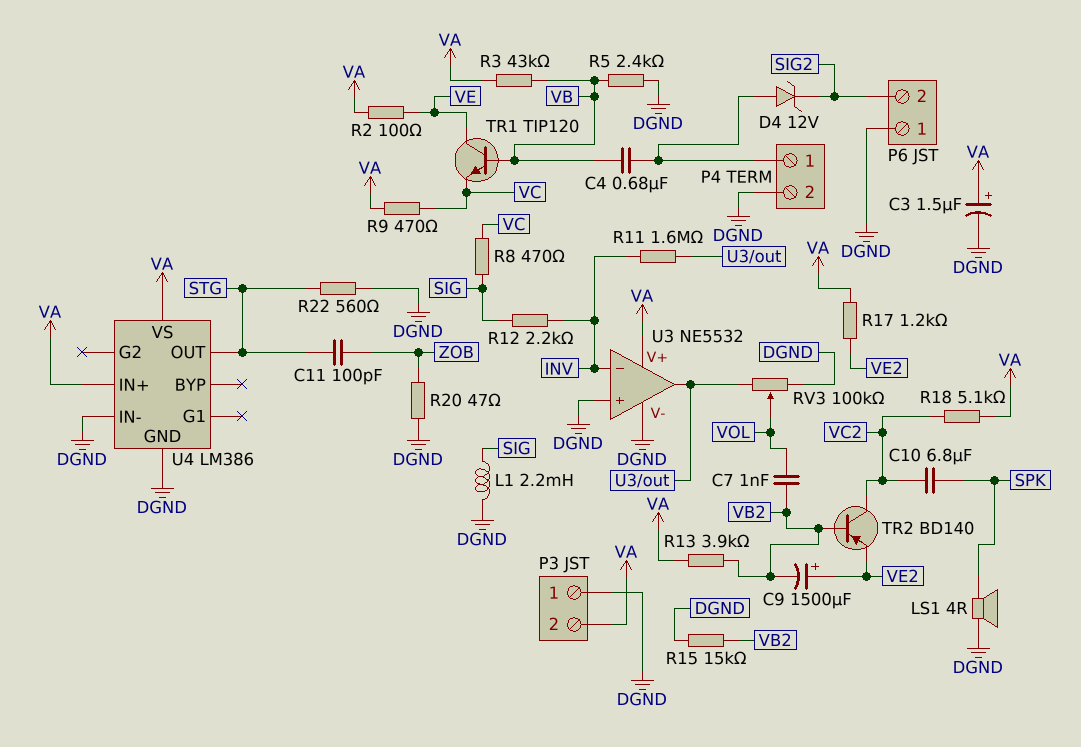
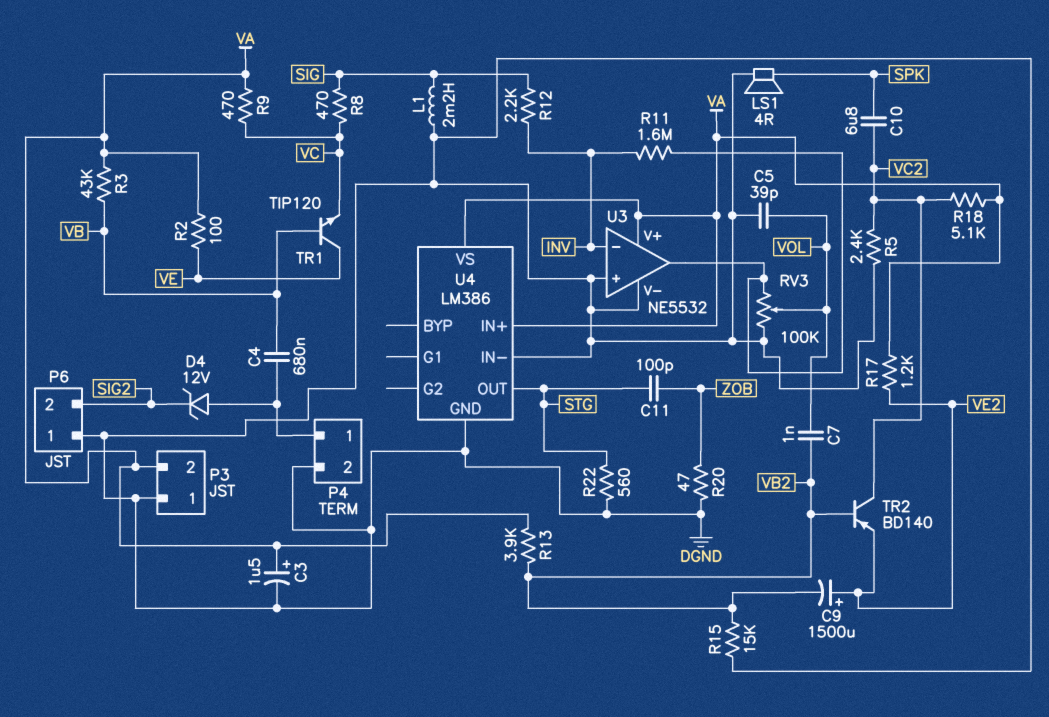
C5: none -> 39pF (DGND, VOL)
R5: 2.4k (DGND, VB) -> 2.4k (DGND, VC2)

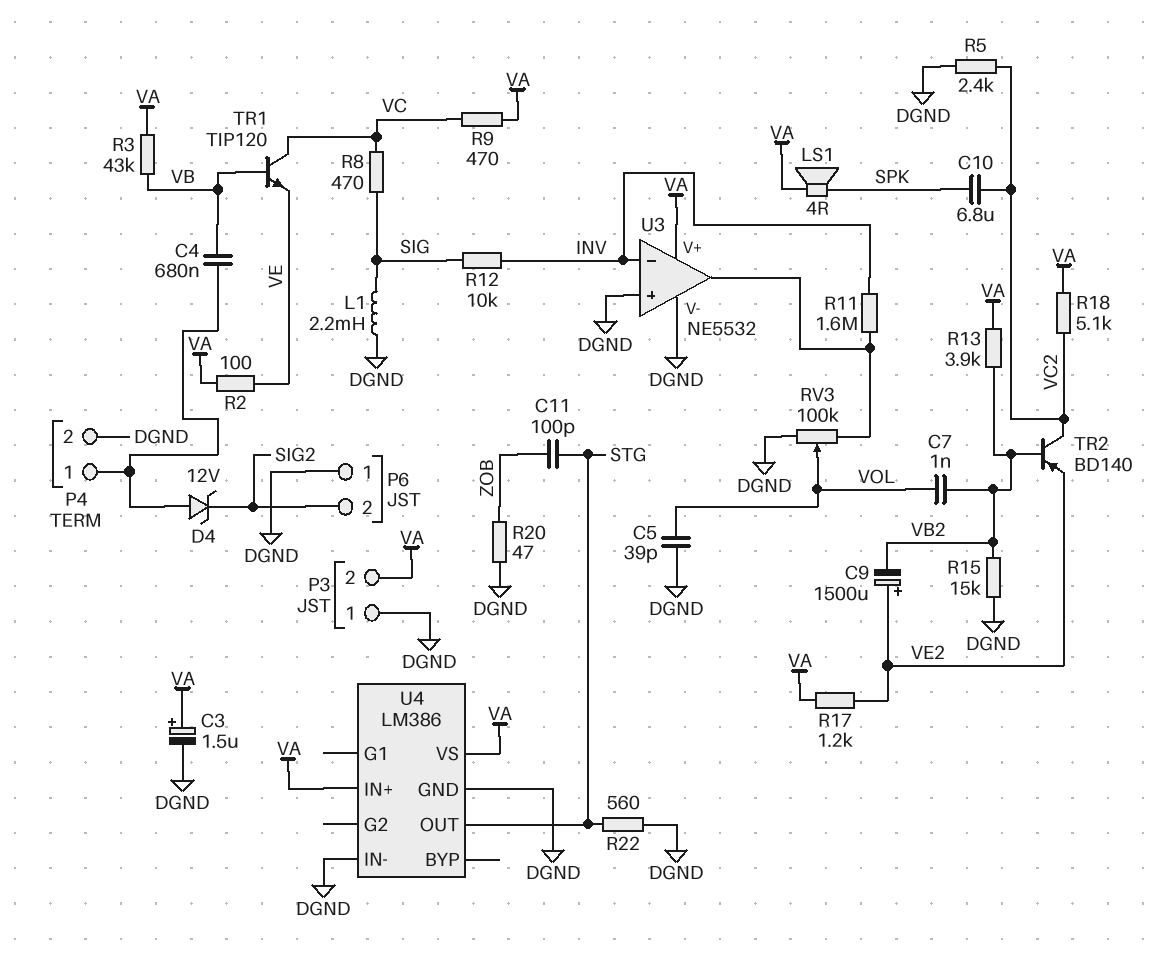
LS1: speaker 4R (DGND, SPK) -> speaker 4R (SPK, VA)
R12: 2.2k (INV, SIG) -> 10k (INV, SIG)
TR1: NPN TIP120 (B VB, C VE, E VC) -> NPN TIP120 (B VB, C VC, E VE)

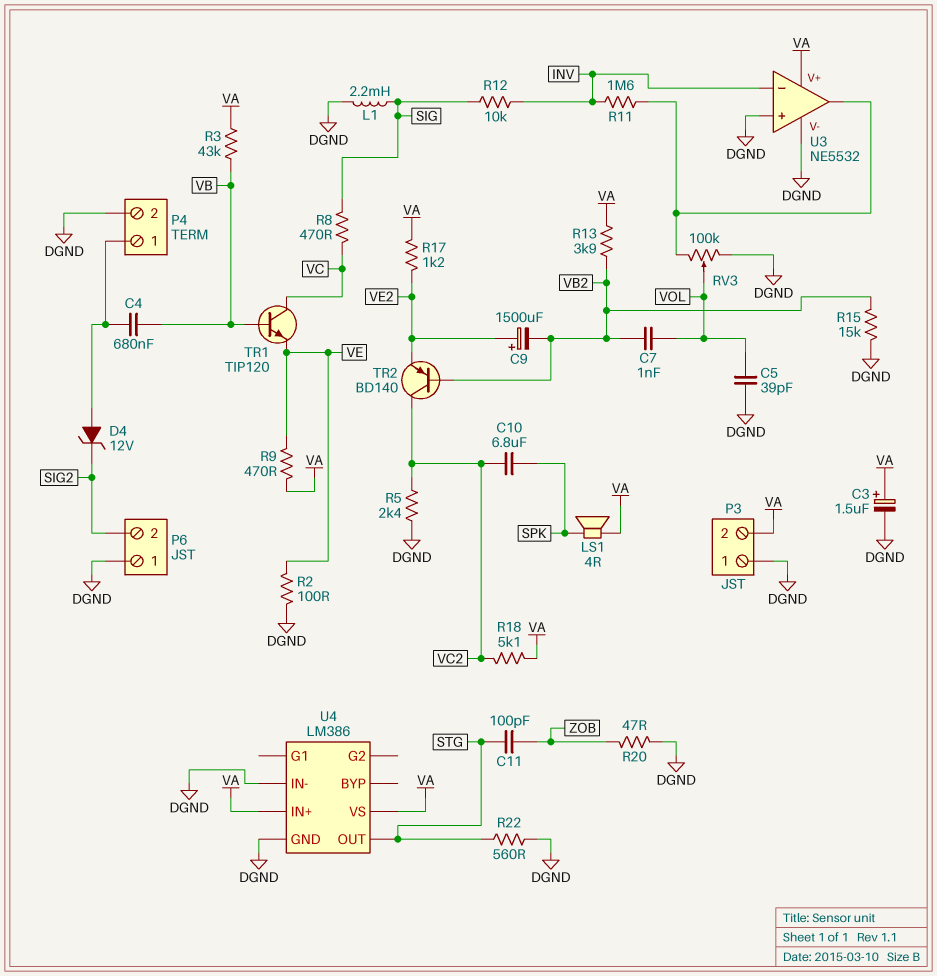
R2: 100 (VA, VE) -> 100 (DGND, VE)
R9: 470 (VA, VC) -> 470 (VA, VE)

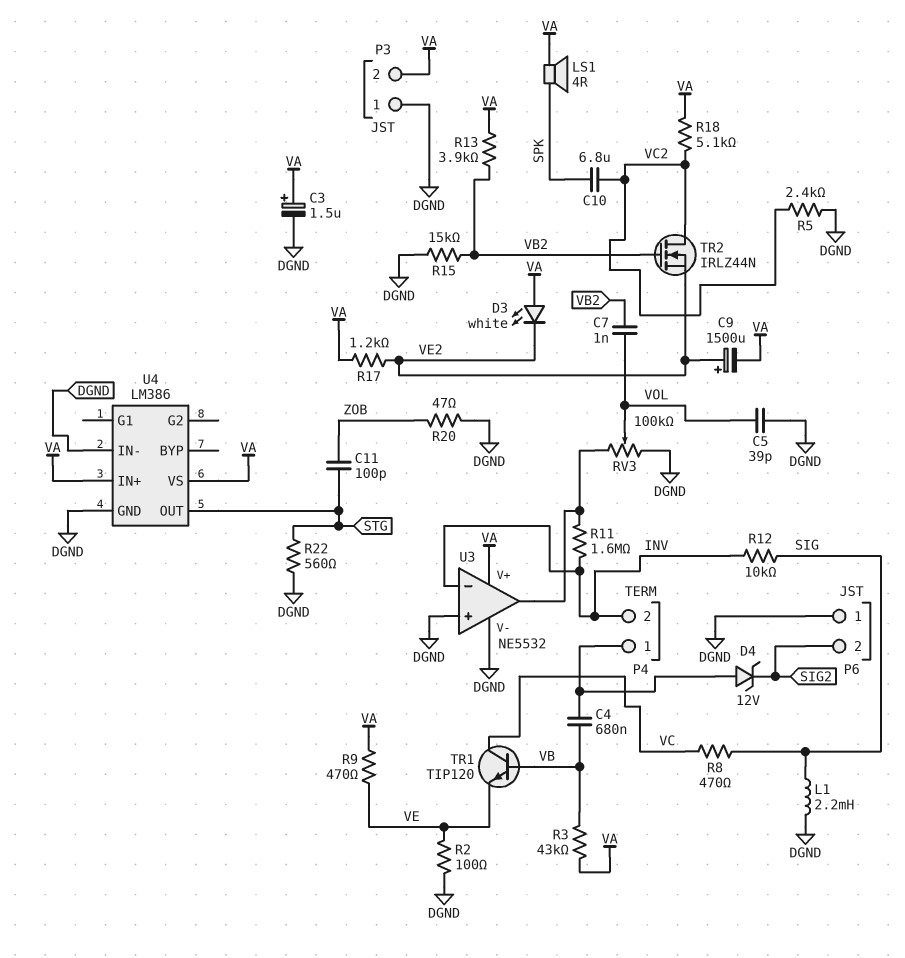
C9: 1500uF (plus VE2, minus VB2) -> 1500uF (plus VE2, minus VA)
D3: none -> LED white (A VA, K VE2)
P4 pin 2: DGND -> INV
TR2: PNP BD140 (B VB2, C VC2, E VE2) -> NMOS IRLZ44N (G VB2, D VC2, S VE2)

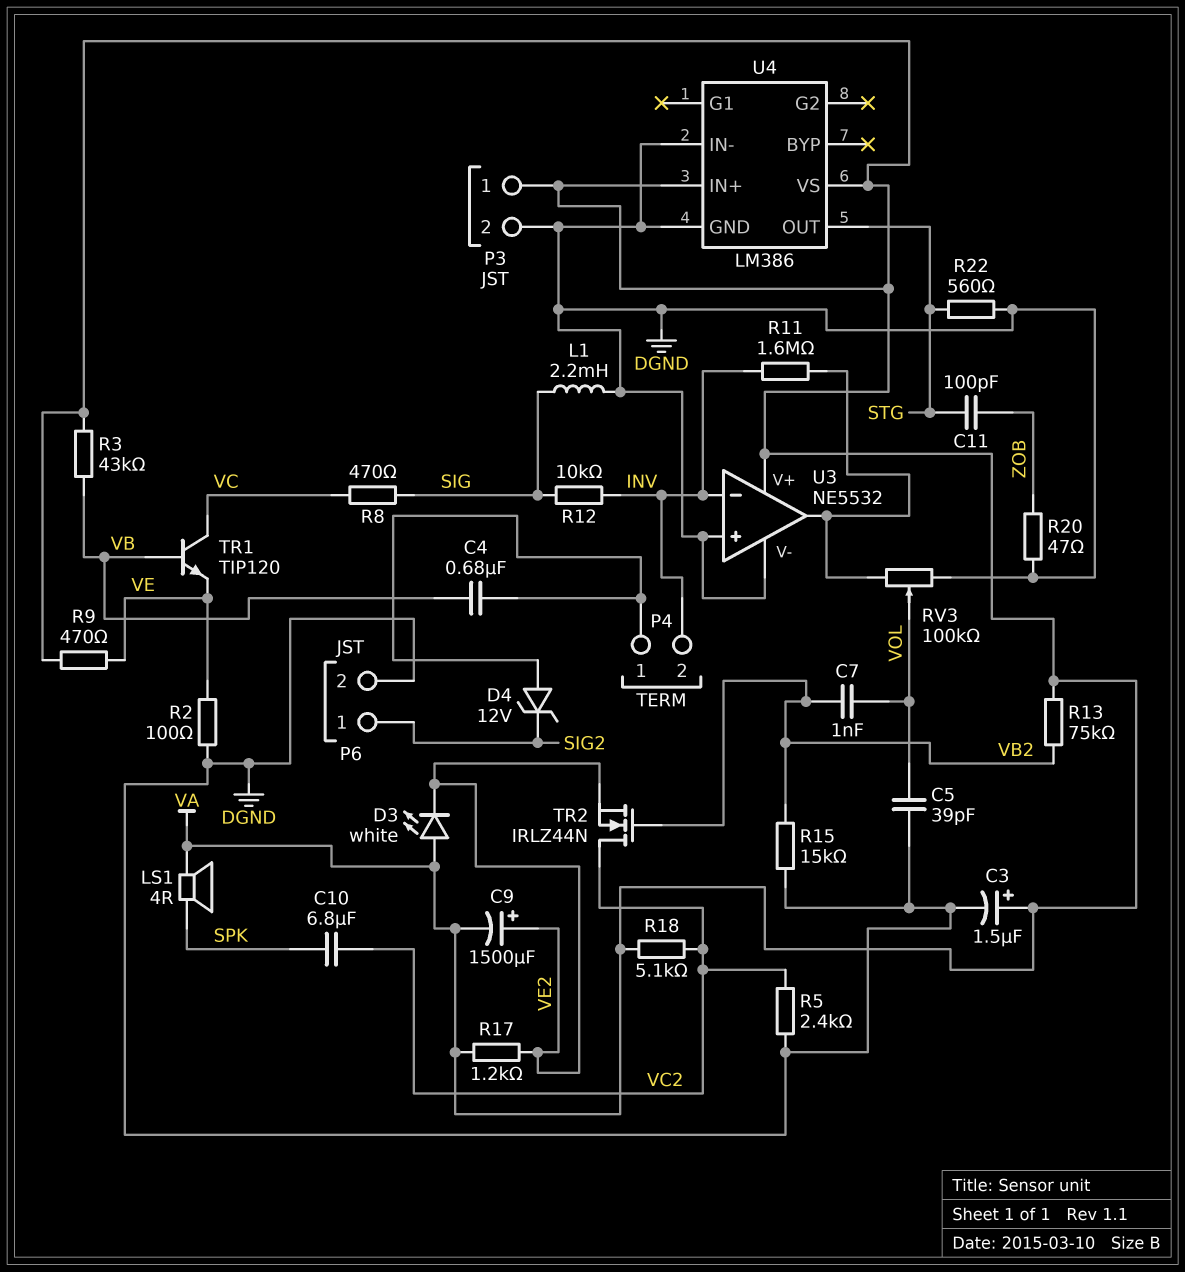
P3 pin 1: DGND -> VA
P3 pin 2: VA -> DGND
P6 pin 1: DGND -> SIG2
P6 pin 2: SIG2 -> DGND
R13: 3.9k (VA, VB2) -> 75k (VA, VB2)

